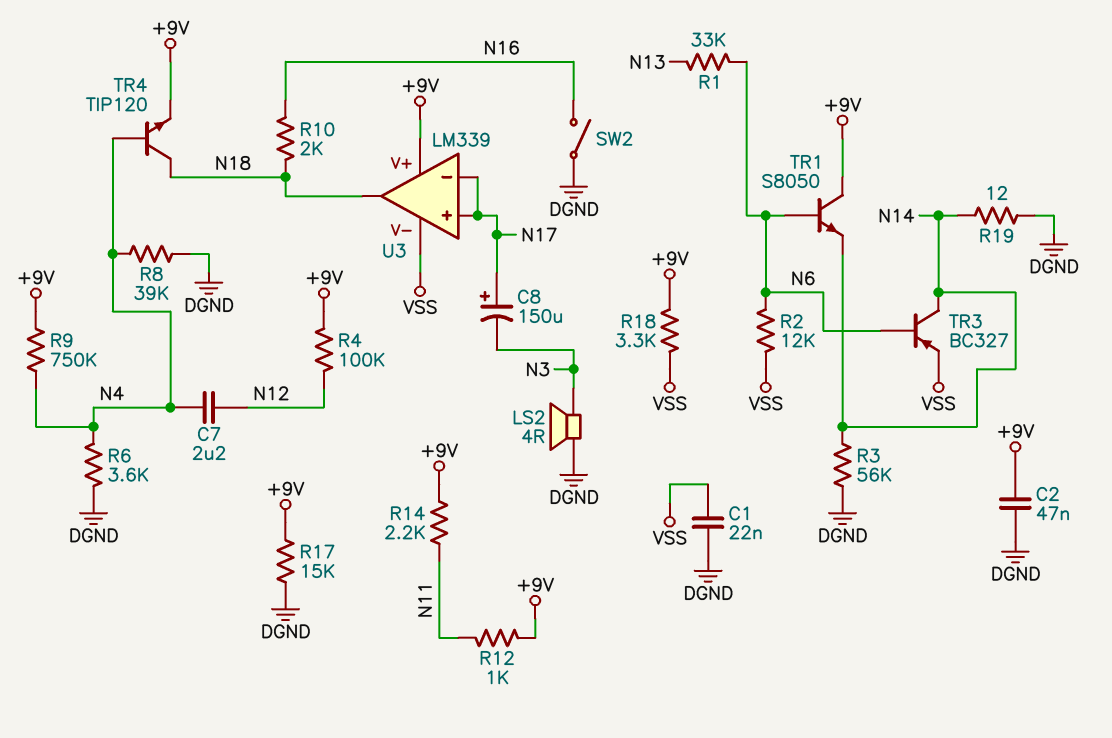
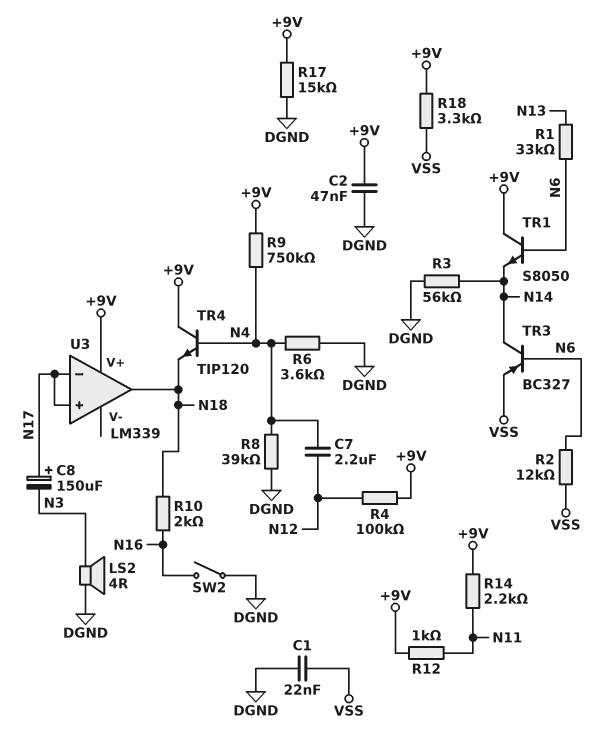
R19: 12 (DGND, N14) -> none
TR4: NPN TIP120 (B N4, C N18, E +9V) -> NPN TIP120 (B N4, C +9V, E N18)
U3 pin V-: VSS -> none

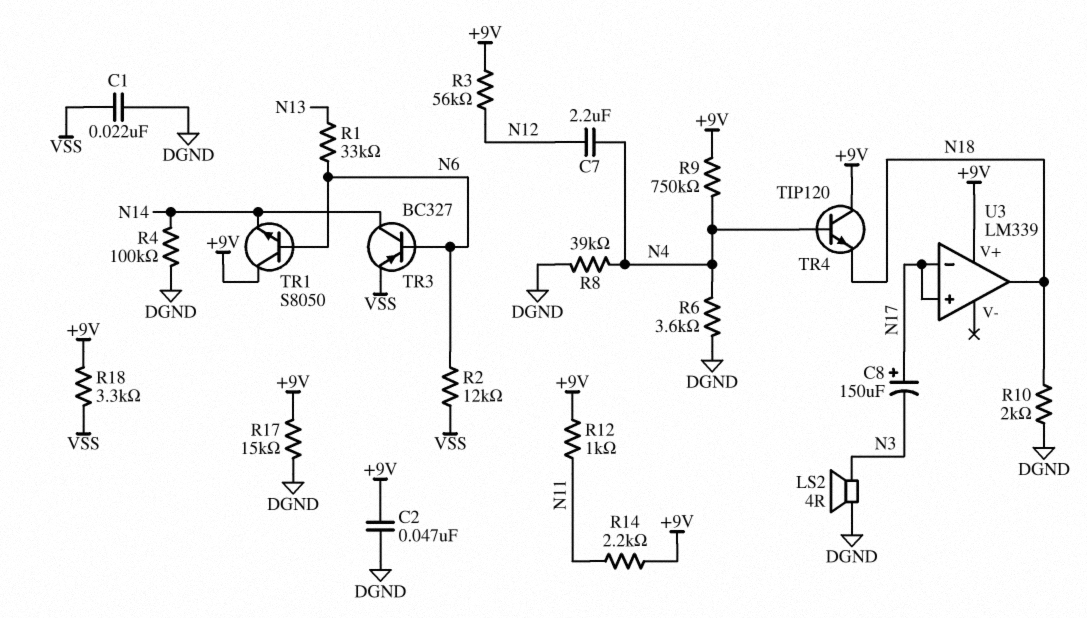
R3: 56k (DGND, N14) -> 56k (+9V, N12)
R4: 100k (+9V, N12) -> 100k (DGND, N14)
R10: 2k (N16, N18) -> 2k (DGND, N18)
SW2: switch (DGND, N16) -> none

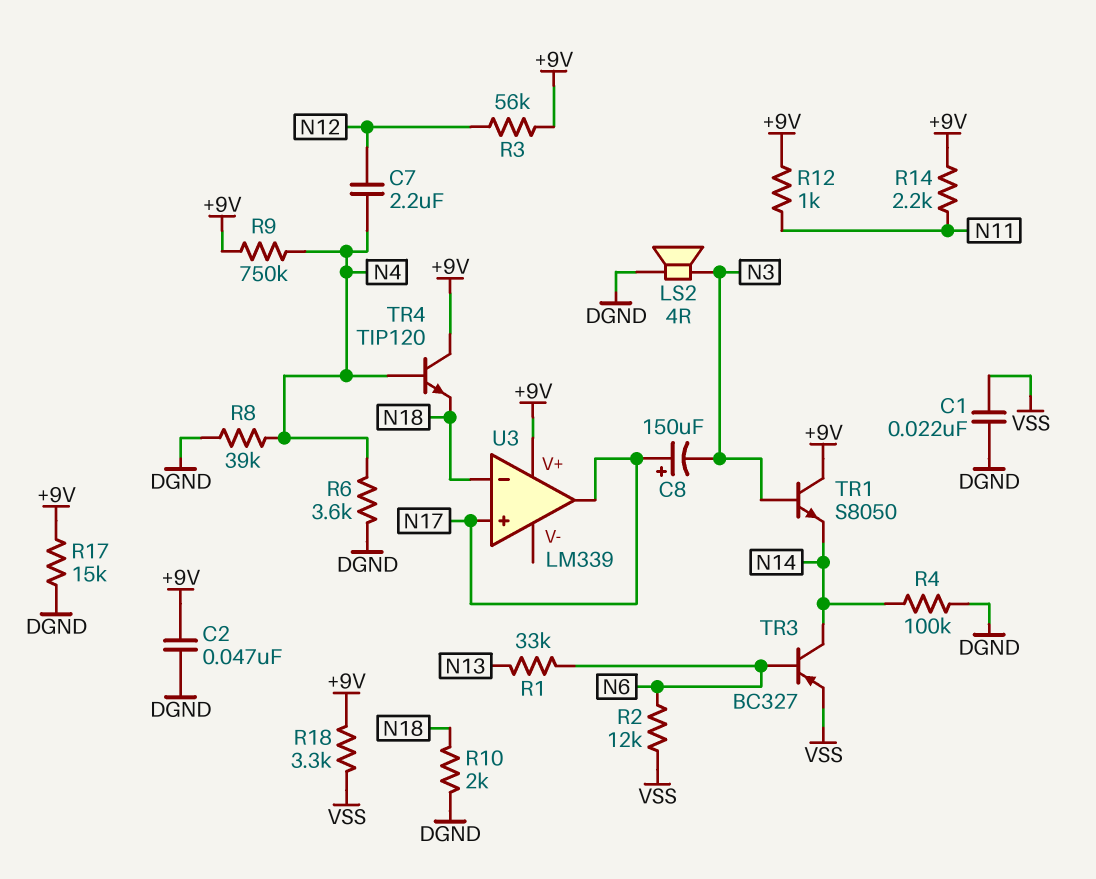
TR1: NPN S8050 (B N6, C +9V, E N14) -> NPN S8050 (B N3, C +9V, E N14)
U3 pin in-: N17 -> N18
U3 pin out: N18 -> N17

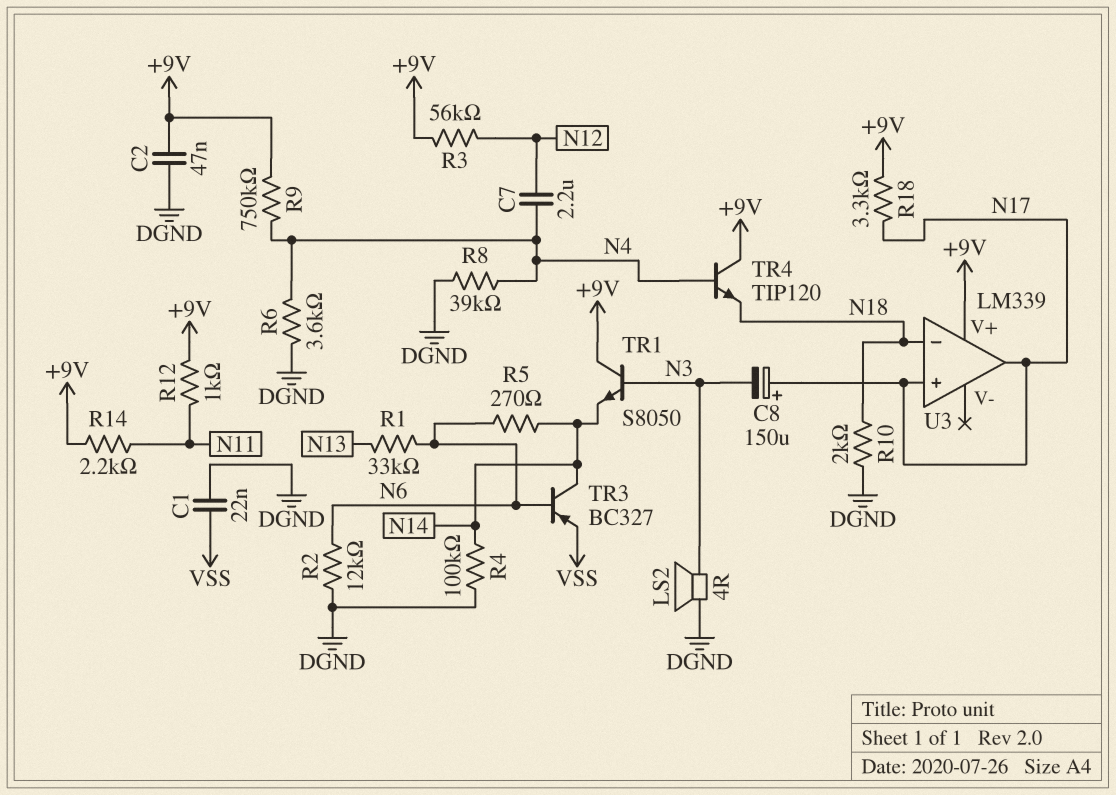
R2: 12k (N6, VSS) -> 12k (DGND, N6)
R5: none -> 270 (N6, N14)
R17: 15k (+9V, DGND) -> none
R18: 3.3k (+9V, VSS) -> 3.3k (+9V, N17)

